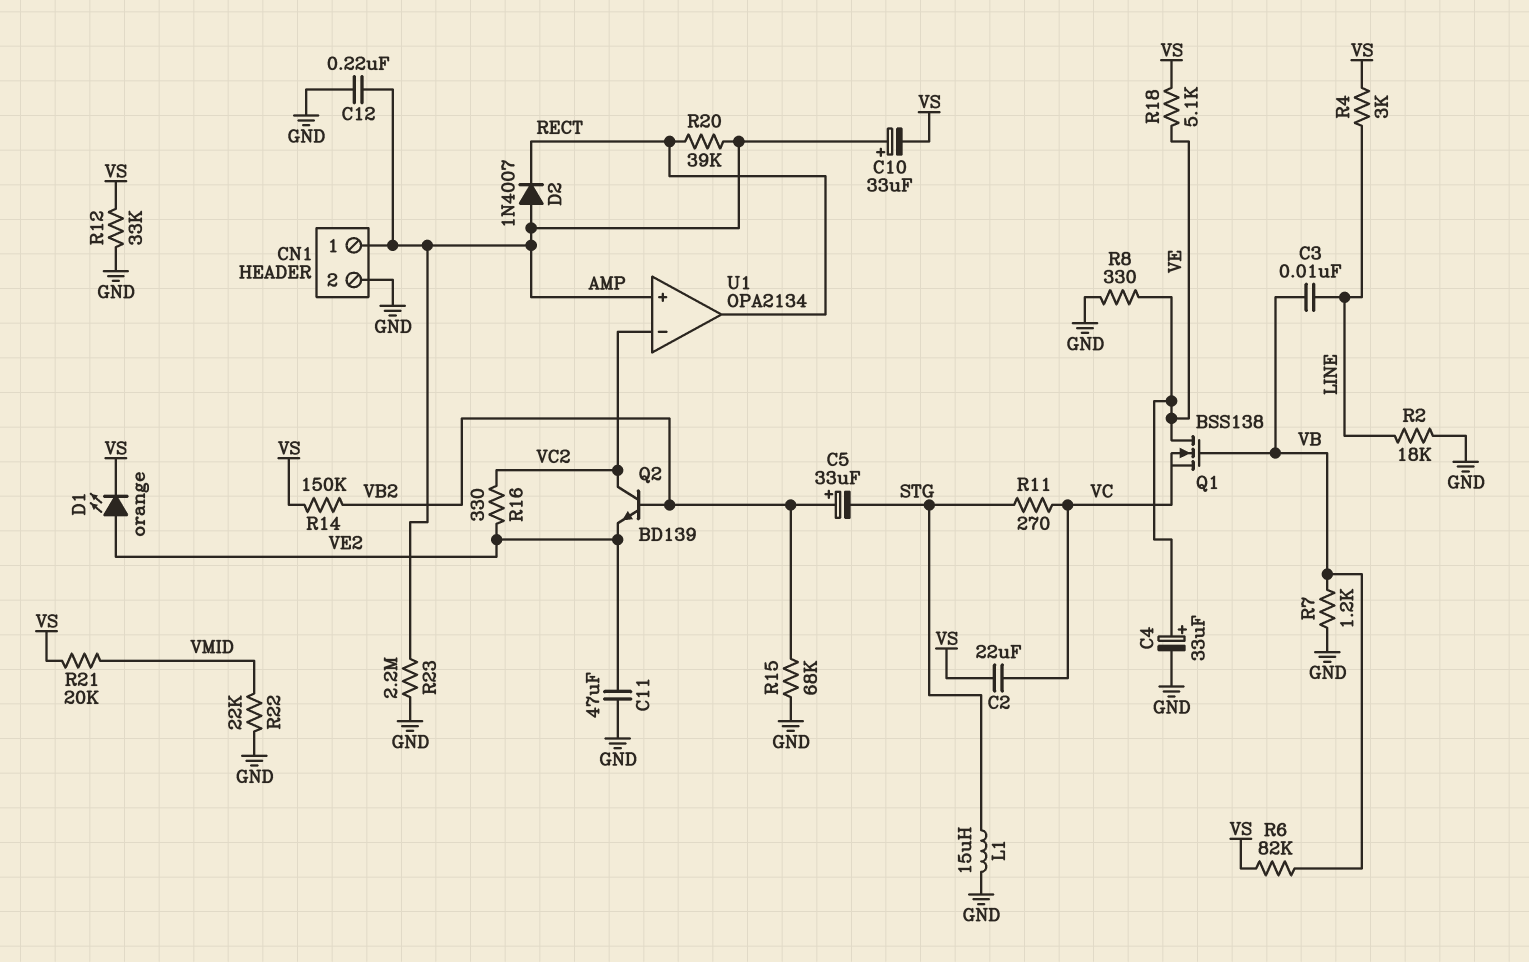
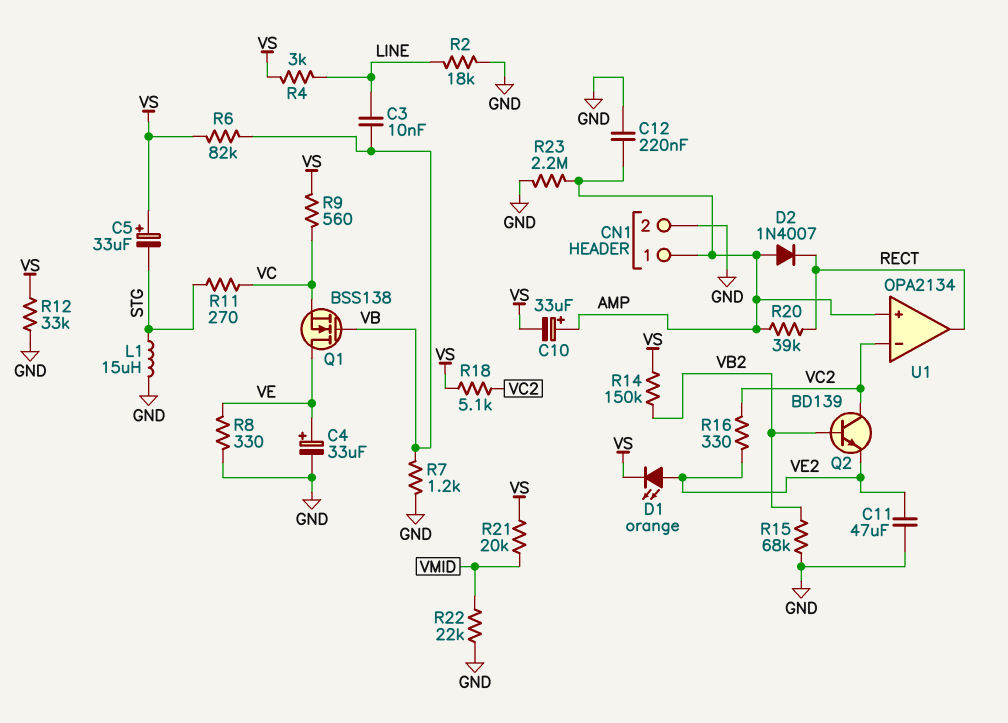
C2: 22uF (VC, VS) -> none
C5: 33uF (plus VB2, minus STG) -> 33uF (plus VS, minus STG)
R9: none -> 560 (VC, VS)
R18: 5.1k (VE, VS) -> 5.1k (VC2, VS)

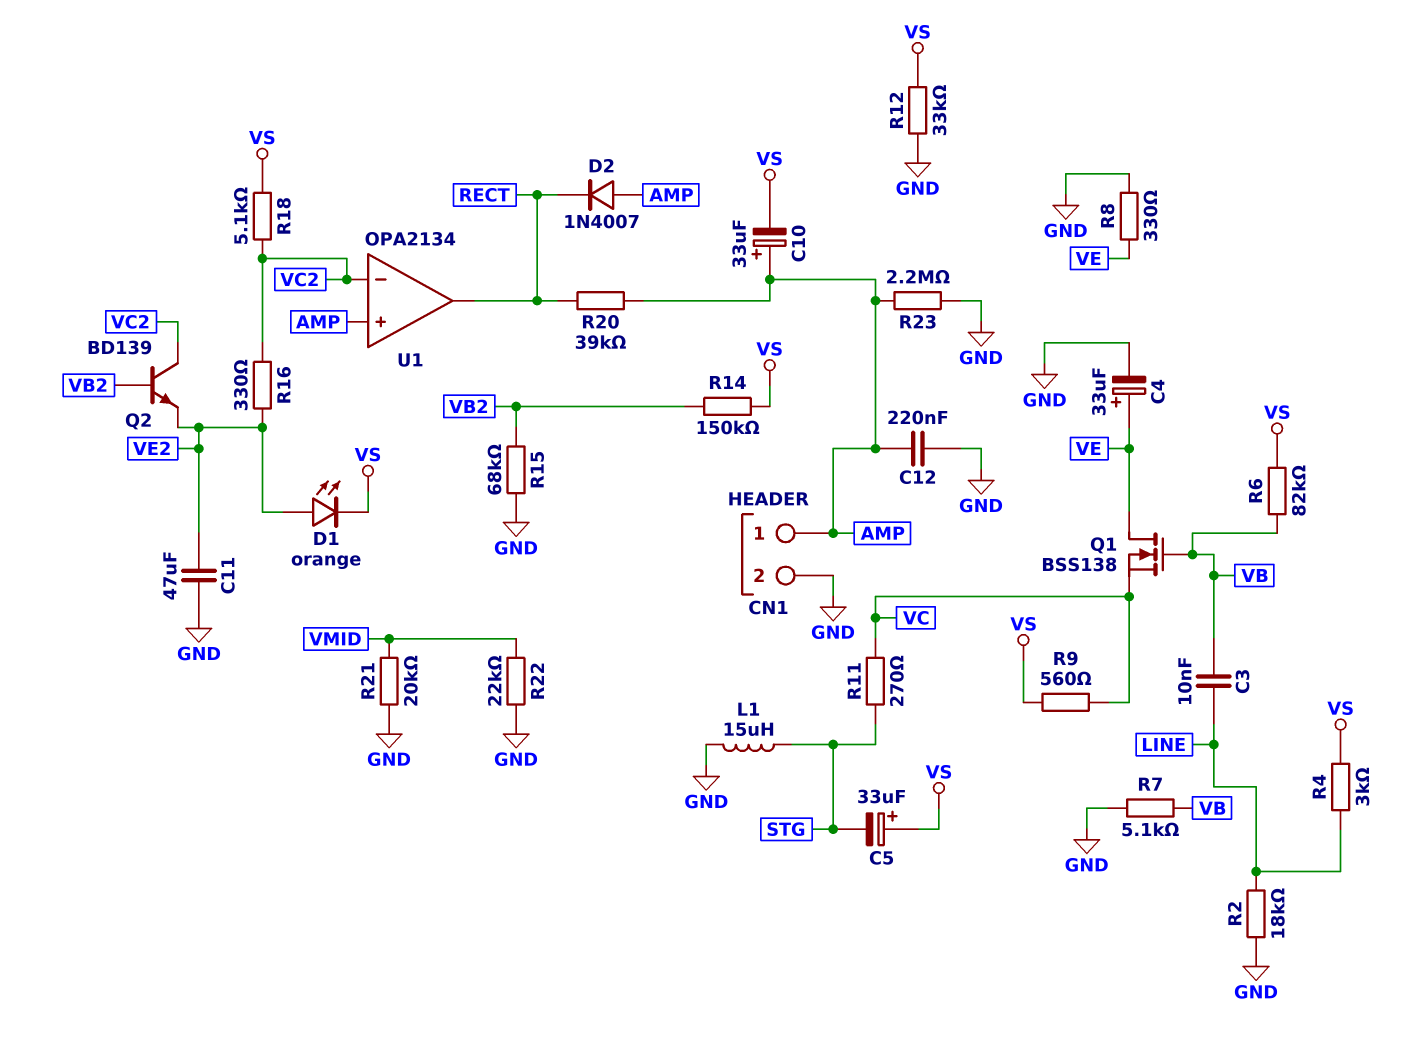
R7: 1.2k (GND, VB) -> 5.1k (GND, VB)
R21: 20k (VMID, VS) -> 20k (GND, VMID)

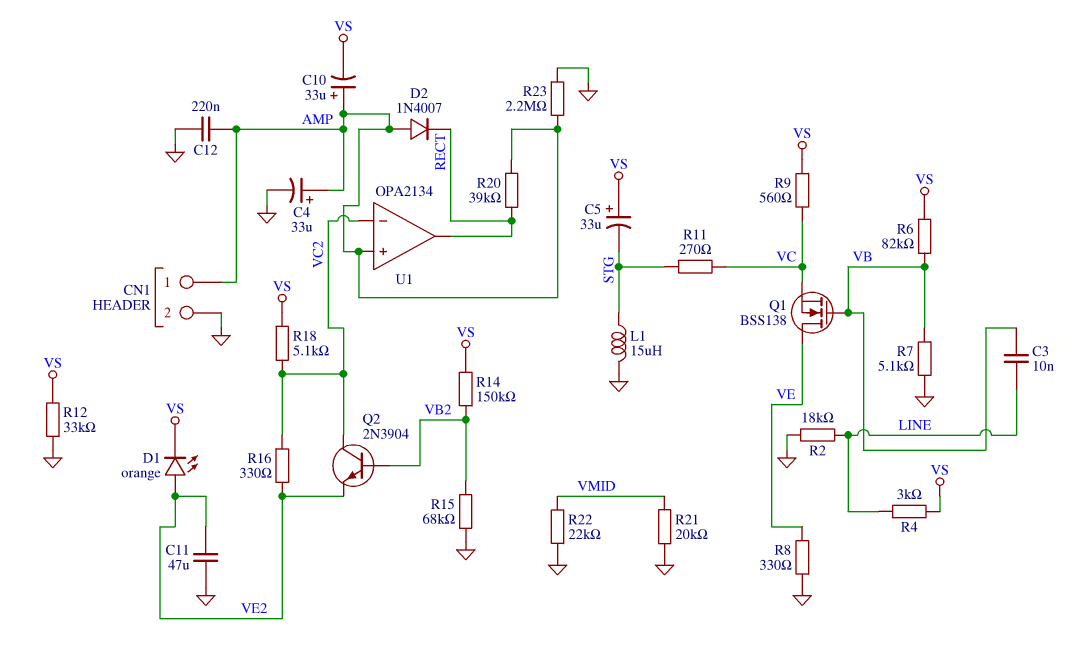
C4: 33uF (plus VE, minus GND) -> 33uF (plus AMP, minus GND)
Q2: NPN BD139 (B VB2, C VC2, E VE2) -> NPN 2N3904 (B VB2, C VC2, E VE2)

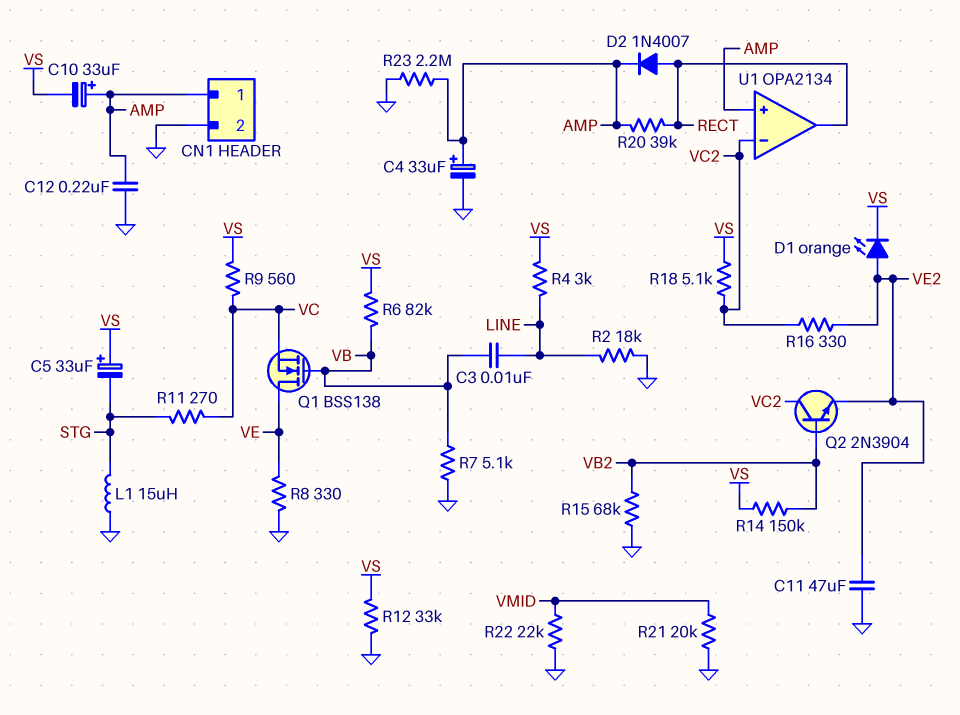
D2: diode 1N4007 (A AMP, K RECT) -> diode 1N4007 (A RECT, K AMP)

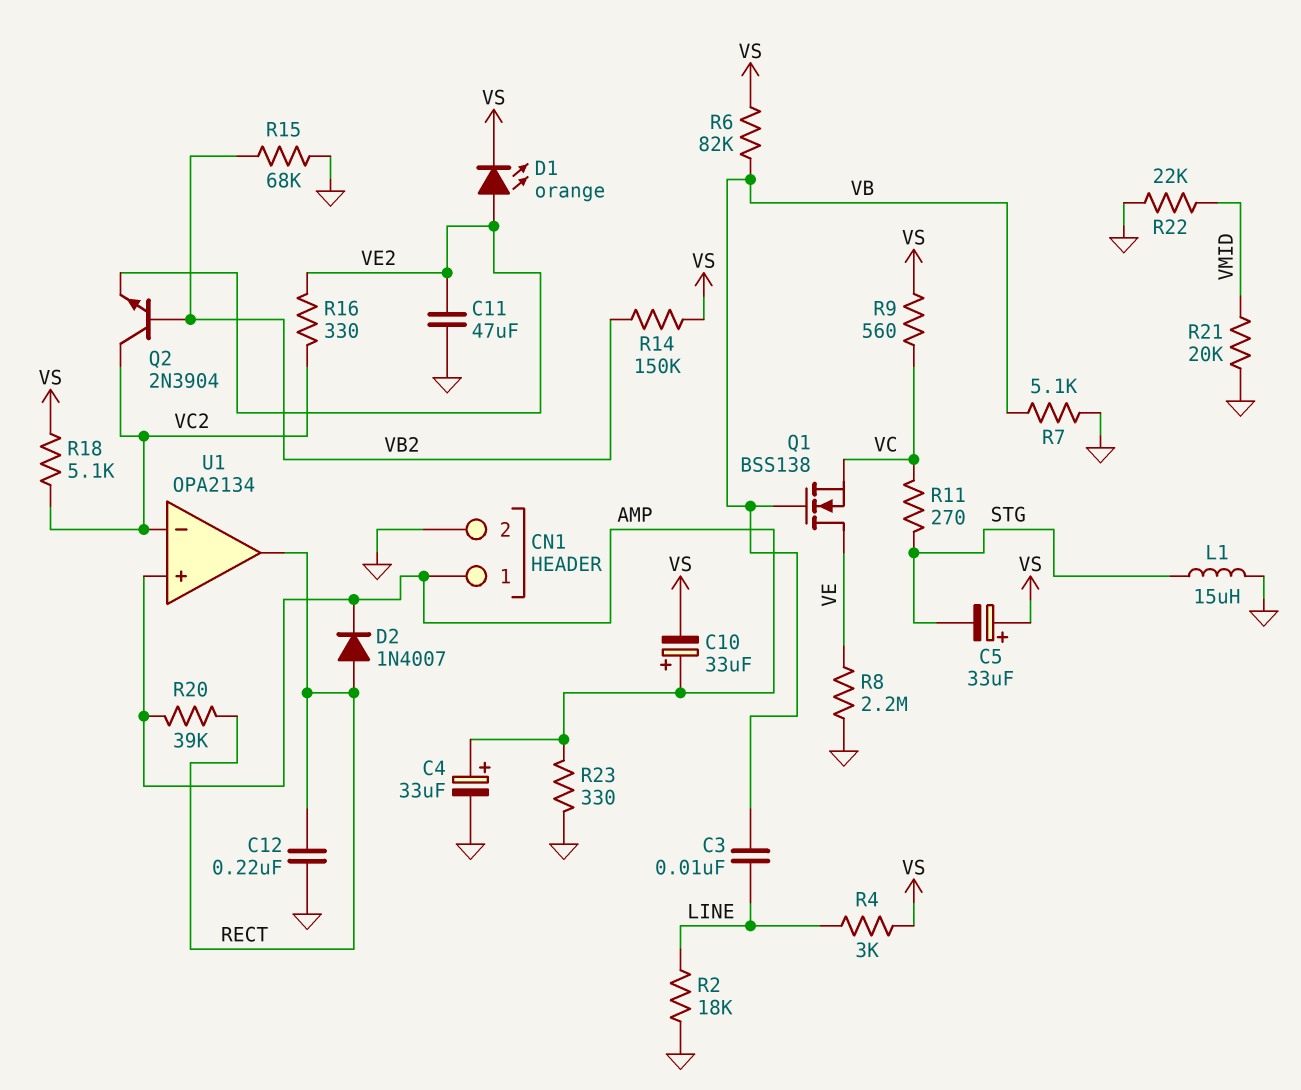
C12: 220nF (AMP, GND) -> 220nF (GND, RECT)
R8: 330 (GND, VE) -> 2.2M (GND, VE)
R12: 33k (GND, VS) -> none
R23: 2.2M (AMP, GND) -> 330 (AMP, GND)

